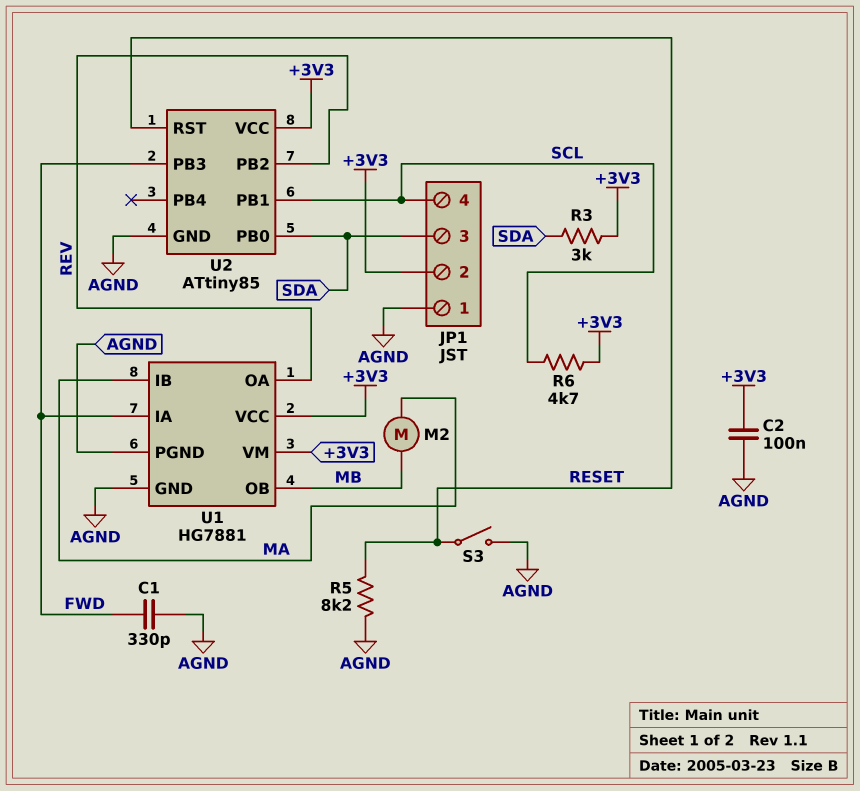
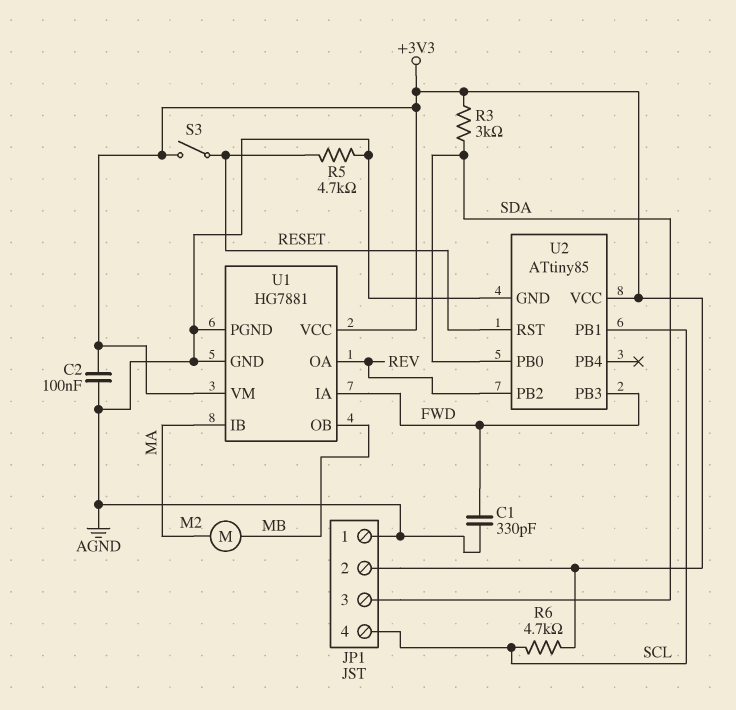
R5: 8.2k (AGND, RESET) -> 4.7k (AGND, RESET)
S3: switch (AGND, RESET) -> switch (+3V3, RESET)

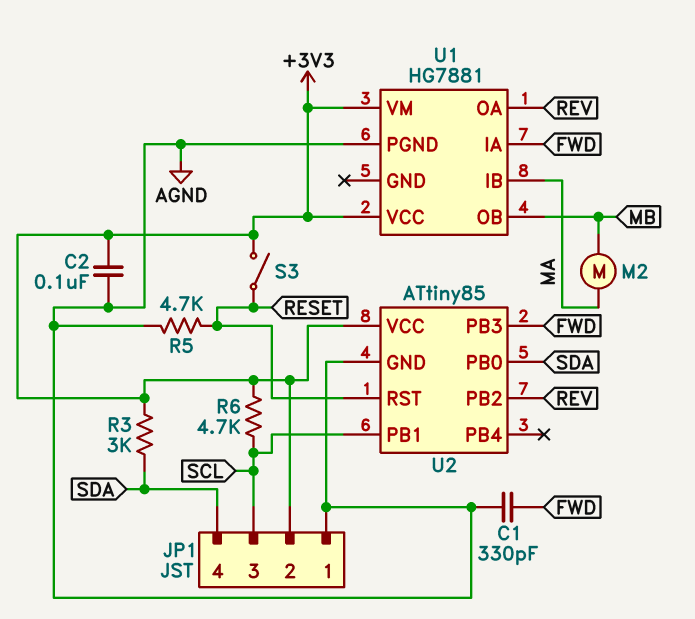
JP1 pin 3: SDA -> SCL
JP1 pin 4: SCL -> SDA
U1 pin GND: AGND -> none

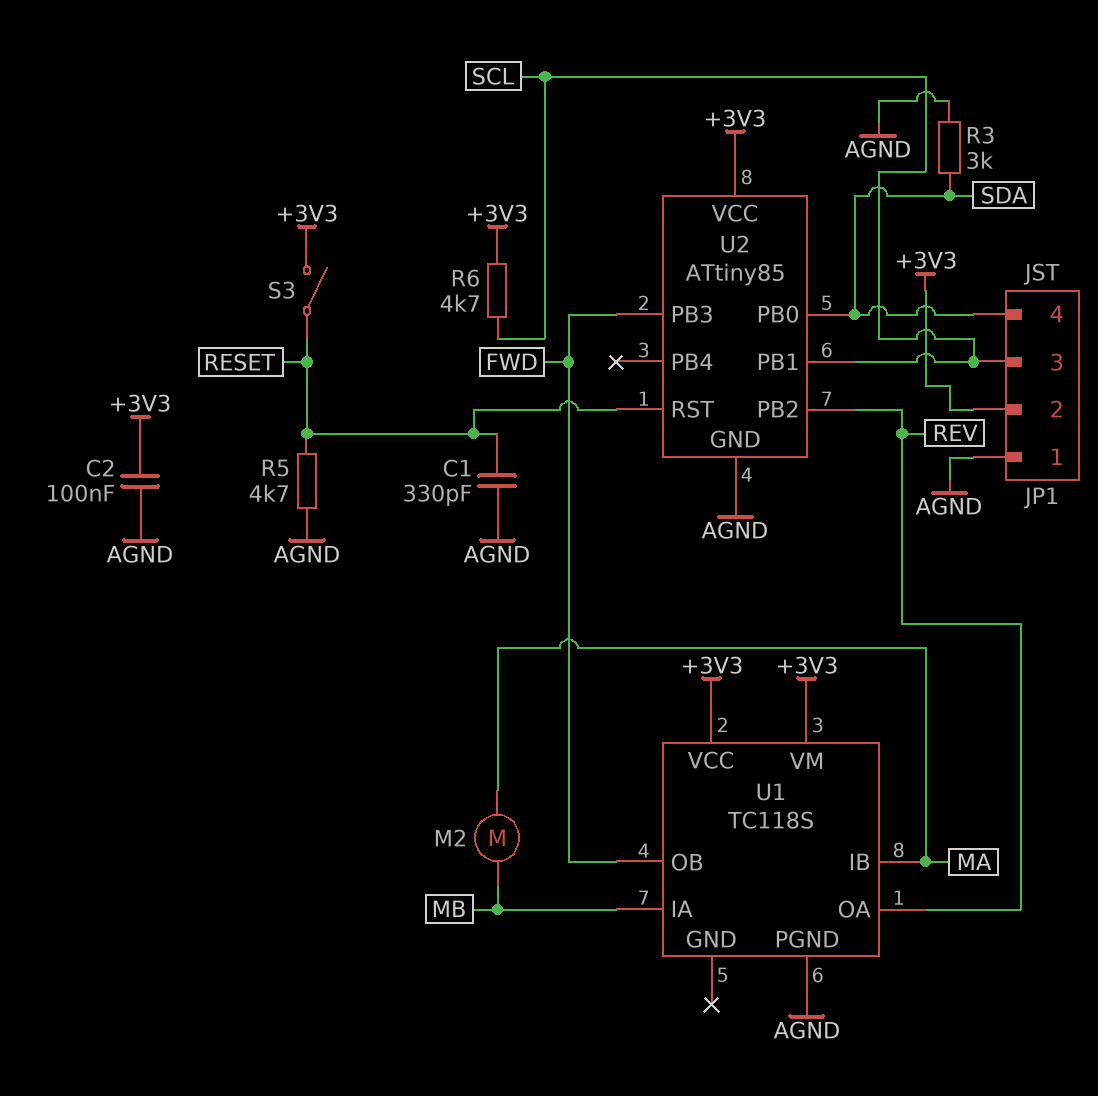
C1: 330pF (AGND, FWD) -> 330pF (AGND, RESET)
R3: 3k (+3V3, SDA) -> 3k (AGND, SDA)
U1: HG7881 -> TC118S
U1 pin IA: FWD -> MB
U1 pin OB: MB -> FWD

